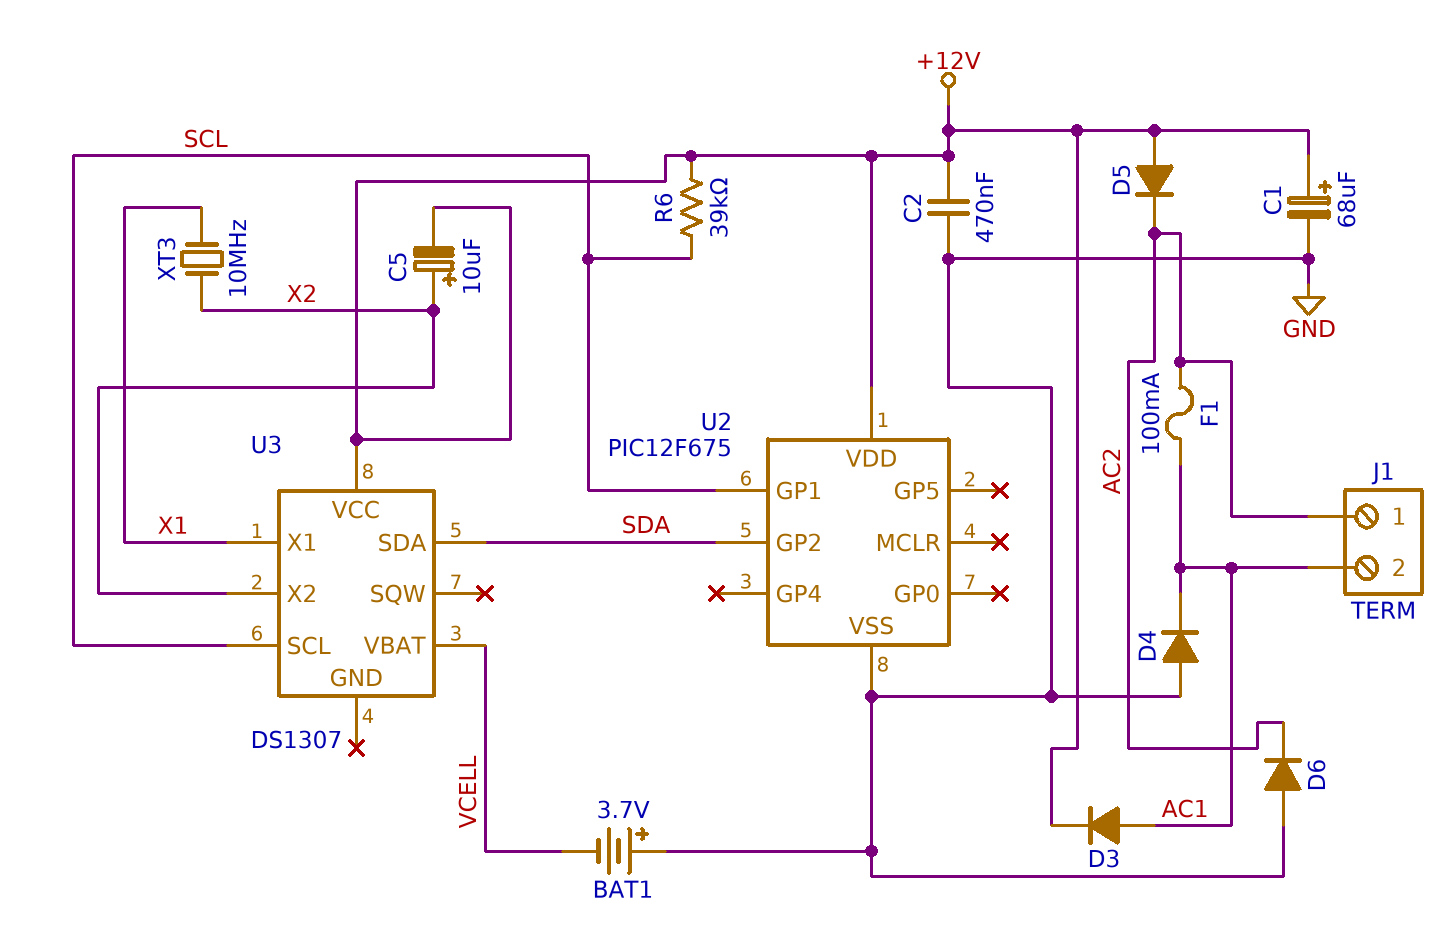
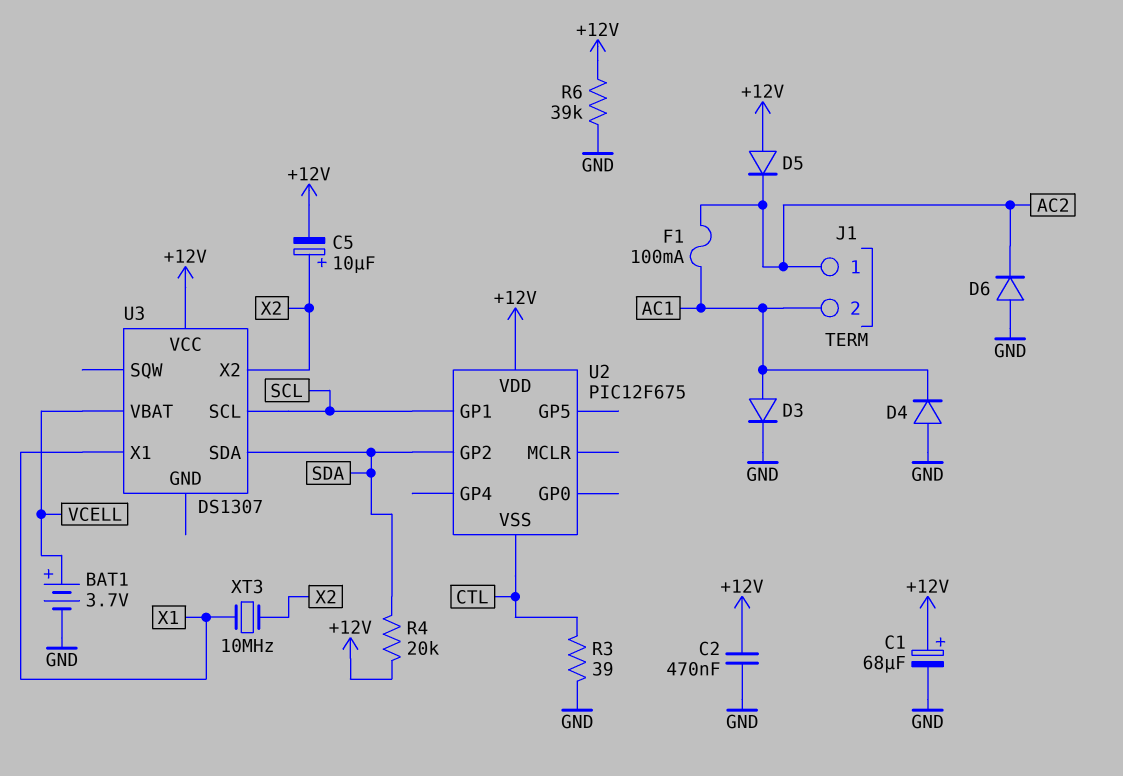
BAT1: 3.7V (plus GND, minus VCELL) -> 3.7V (plus VCELL, minus GND)
D3: diode (A AC1, K +12V) -> diode (A AC1, K GND)
R3: none -> 39 (CTL, GND)
R4: none -> 20k (+12V, SDA)
R6: 39k (+12V, SCL) -> 39k (+12V, GND)
U2 pin VSS: GND -> CTL

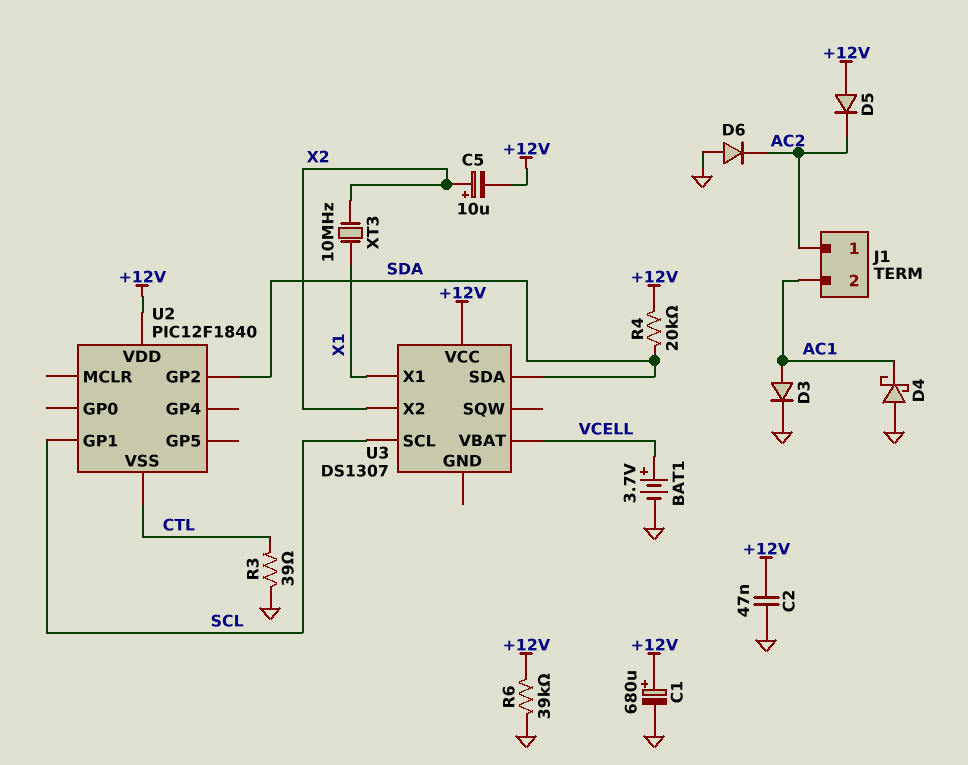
C1: 68uF (plus +12V, minus GND) -> 680uF (plus +12V, minus GND)
C2: 470nF (+12V, GND) -> 47nF (+12V, GND)
D4: diode (A GND, K AC1) -> schottky (A GND, K AC1)
F1: 100mA (AC1, AC2) -> none
U2: PIC12F675 -> PIC12F1840

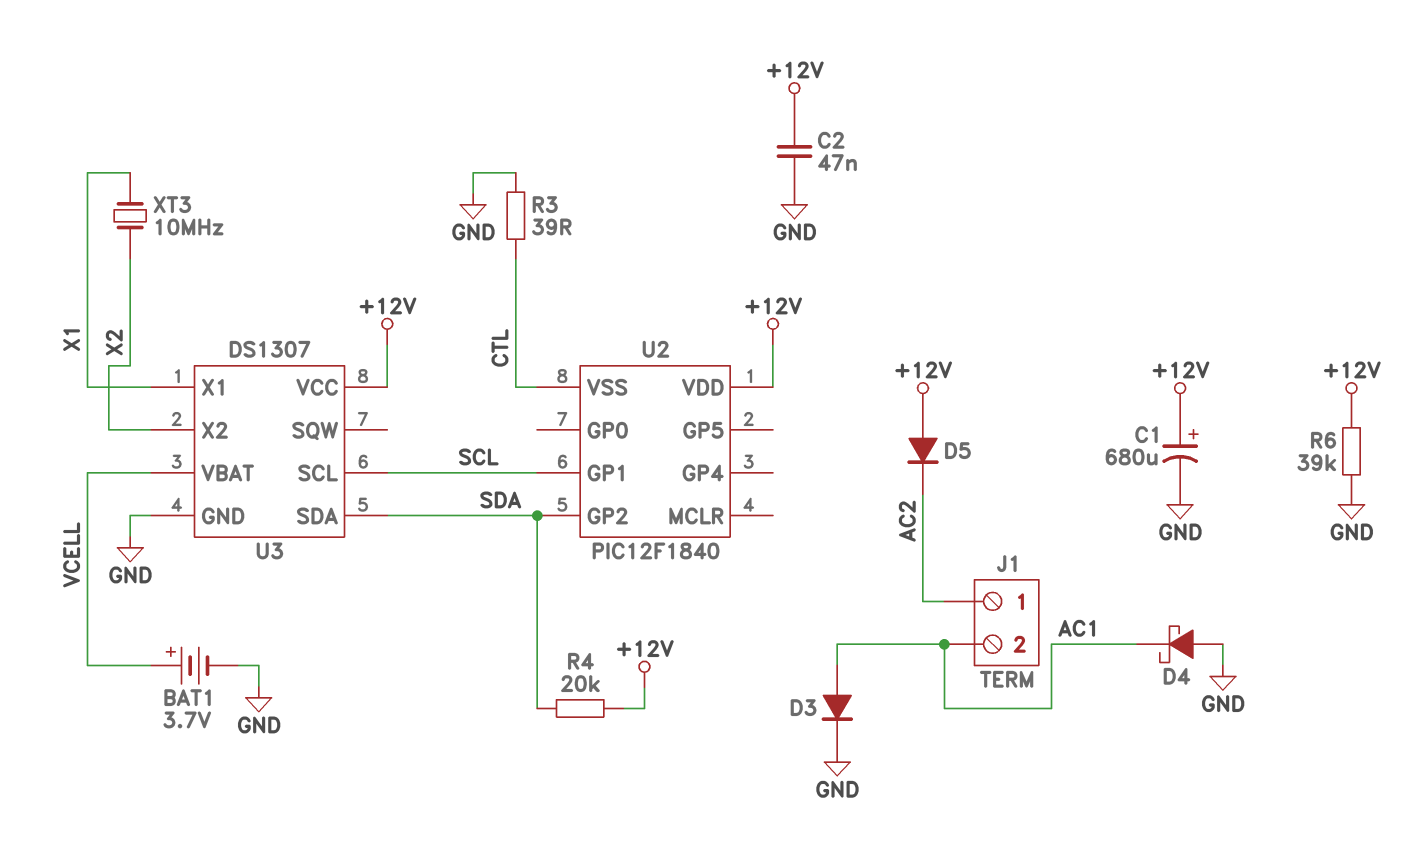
C5: 10uF (plus X2, minus +12V) -> none
D6: diode (A GND, K AC2) -> none
U3 pin GND: none -> GND

